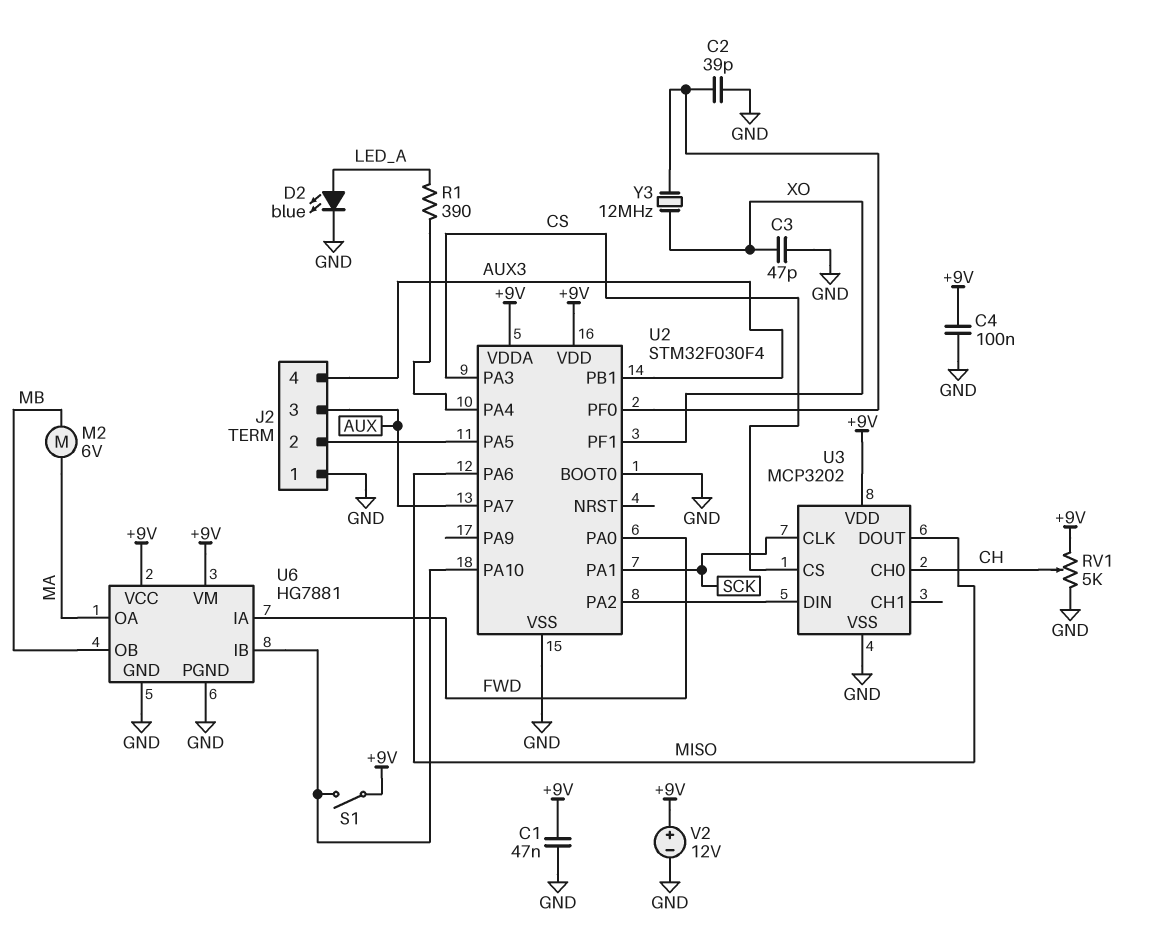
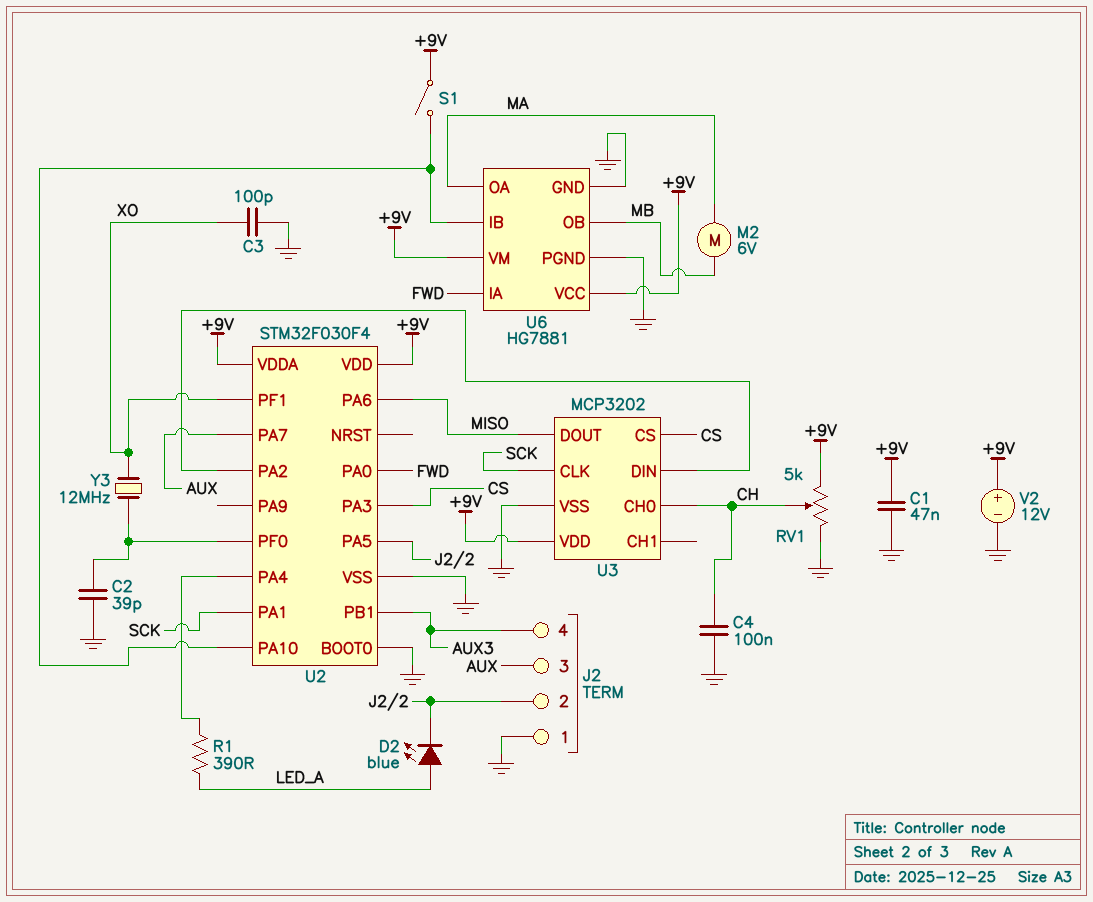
C3: 47pF (GND, XO) -> 100pF (GND, XO)
C4: 100nF (+9V, GND) -> 100nF (CH, GND)
D2: LED blue (A LED_A, K GND) -> LED blue (A LED_A, K J2/2)

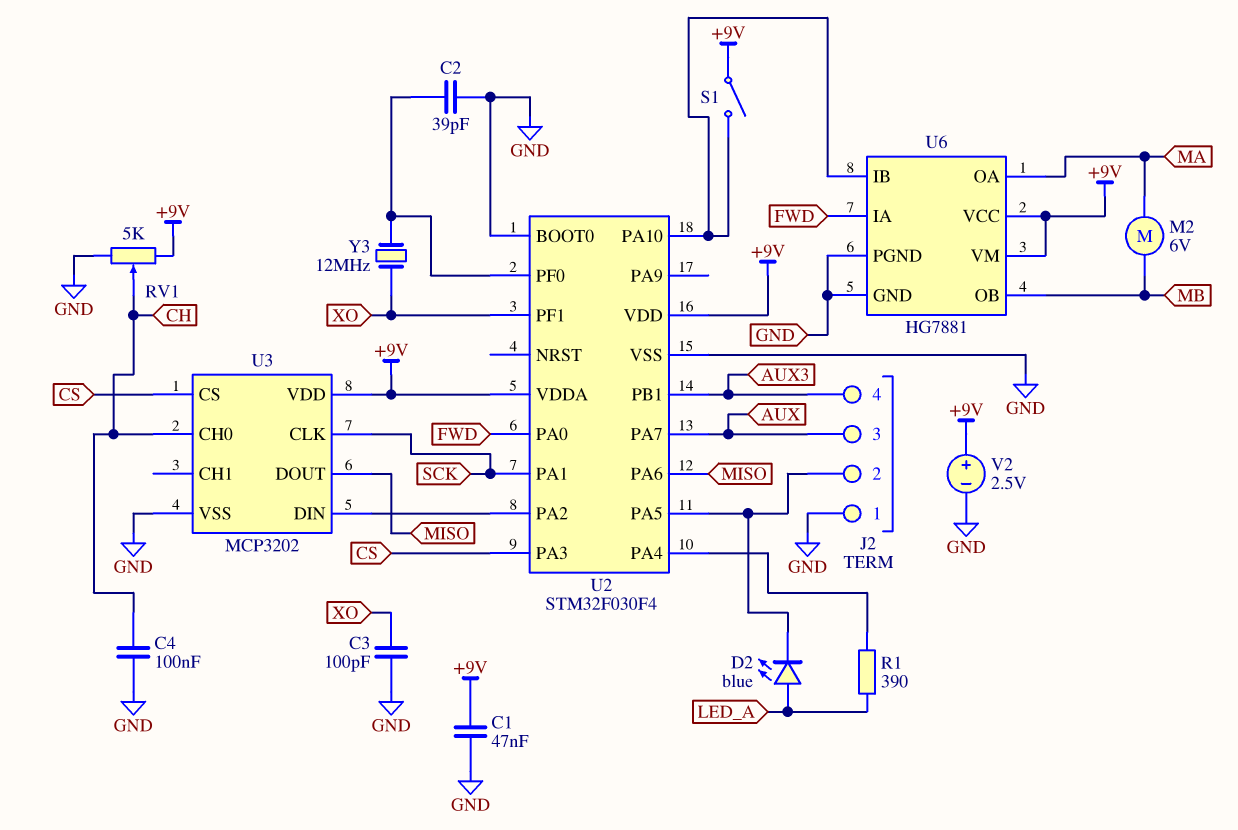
V2: 12V (plus +9V, minus GND) -> 2.5V (plus +9V, minus GND)

